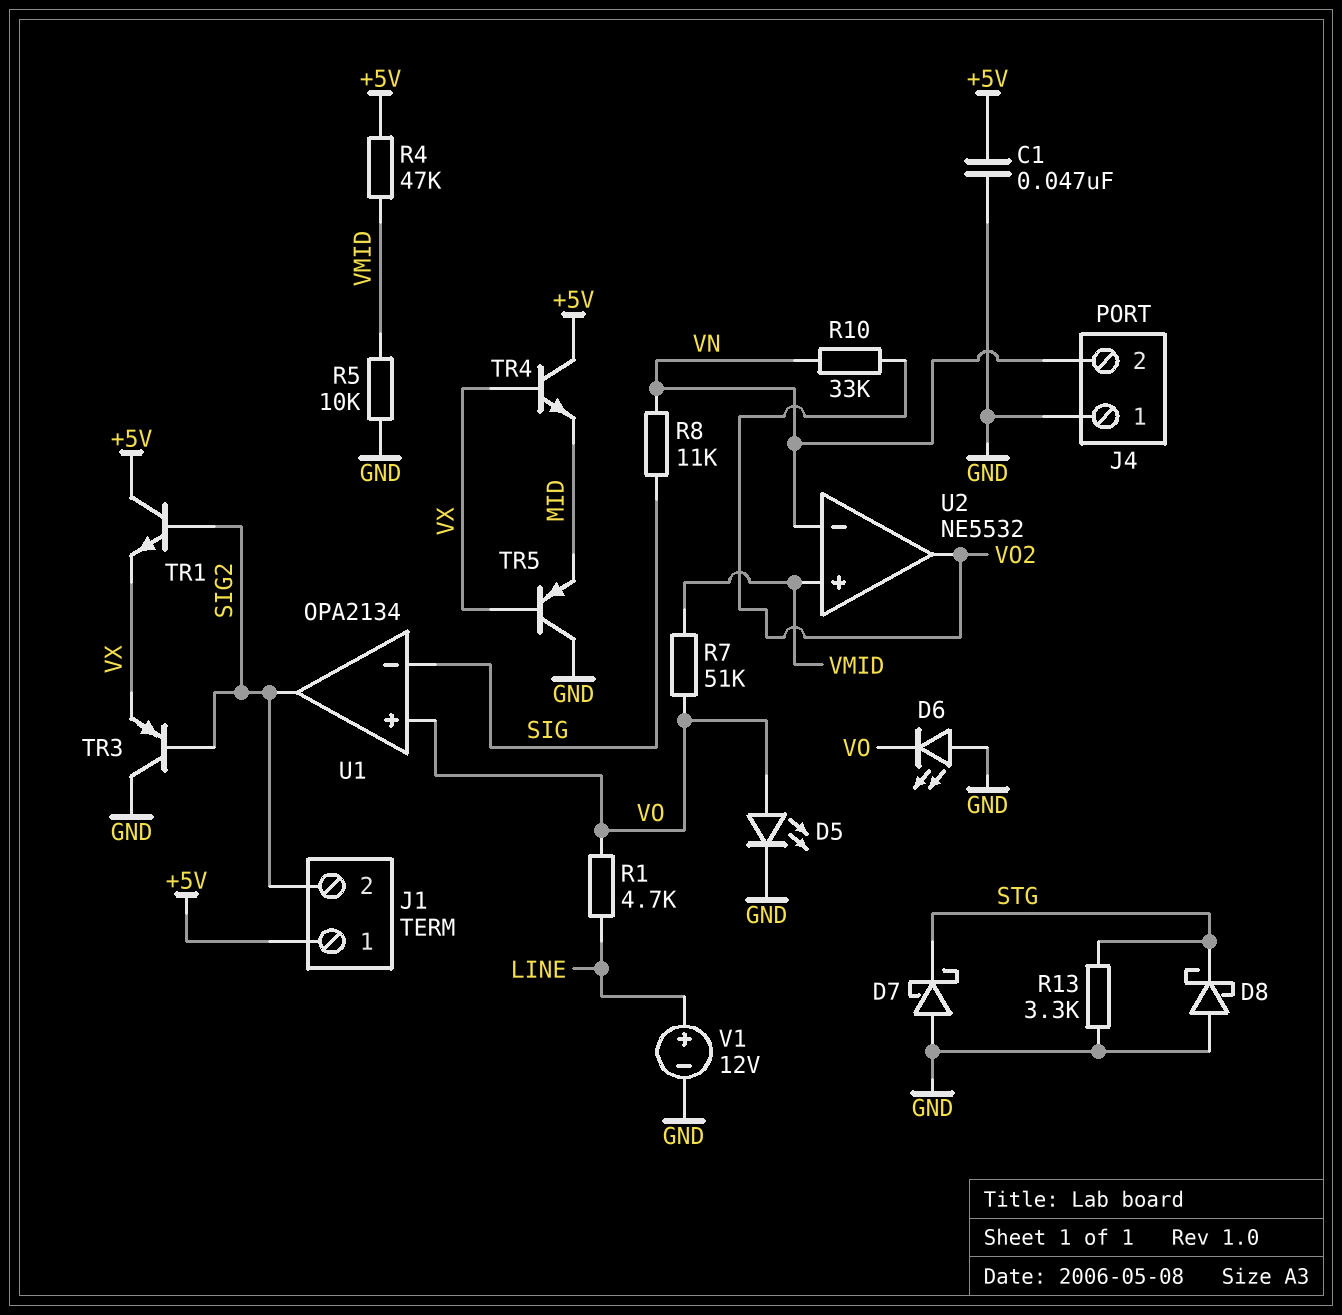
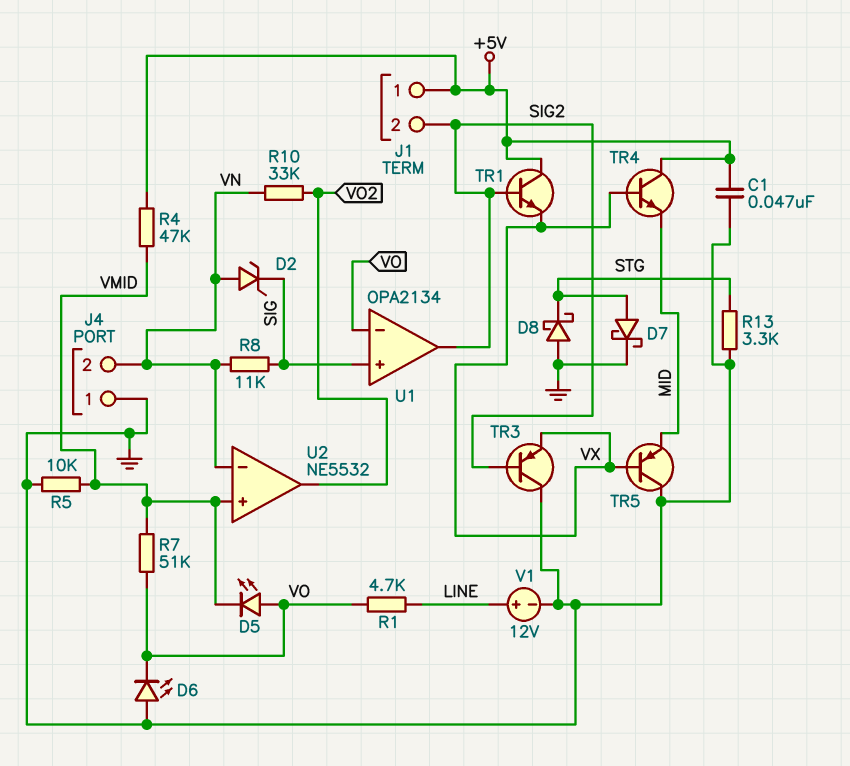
D2: none -> zener (A VN, K SIG)
D5: LED (A VO, K GND) -> LED (A VO, K VMID)
D7: schottky (A GND, K STG) -> schottky (A STG, K GND)
U1 pin in+: VO -> SIG
U1 pin in-: SIG -> VO

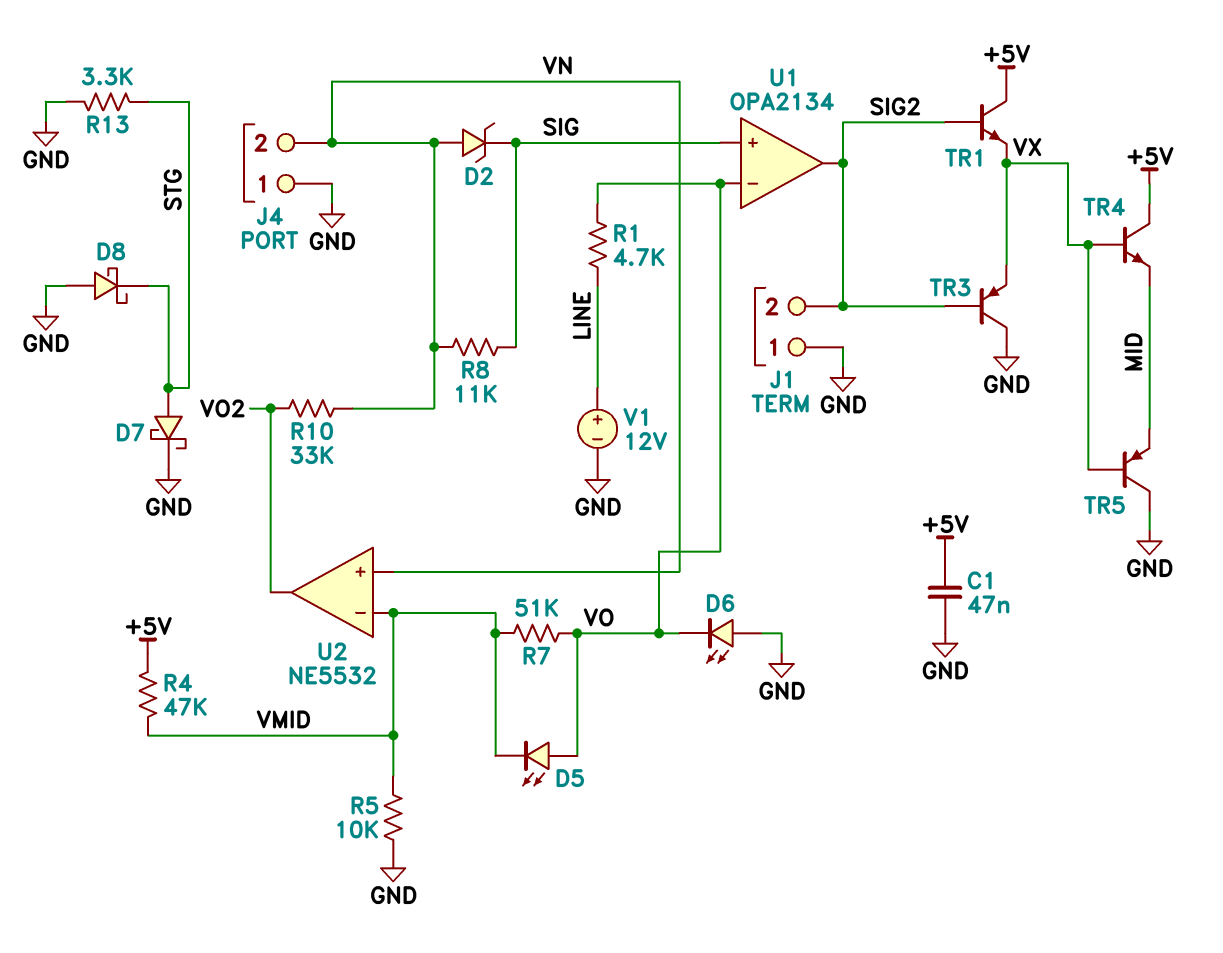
J1 pin 1: +5V -> GND
U2 pin in+: VMID -> VN
U2 pin in-: VN -> VMID

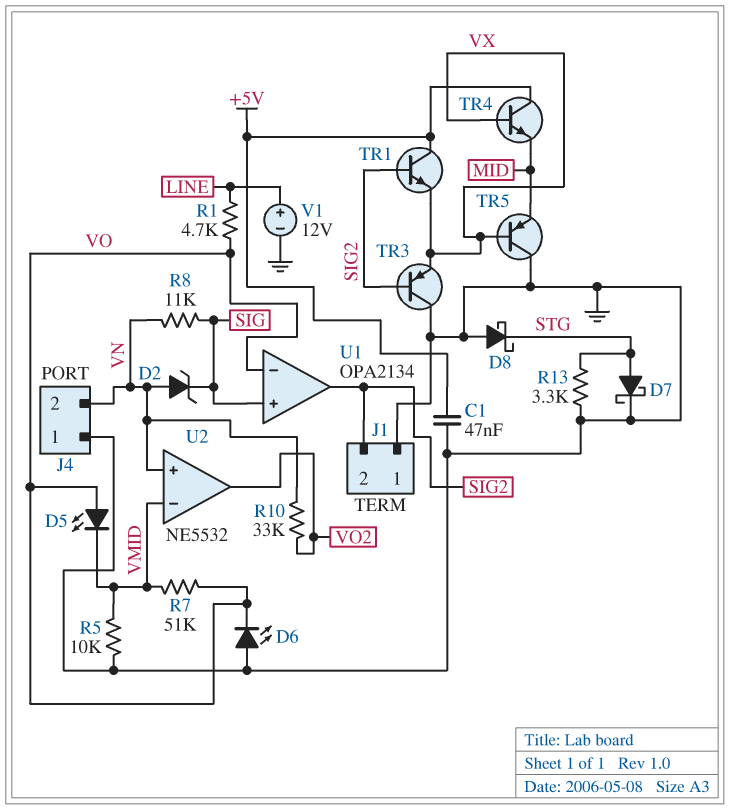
R4: 47k (+5V, VMID) -> none

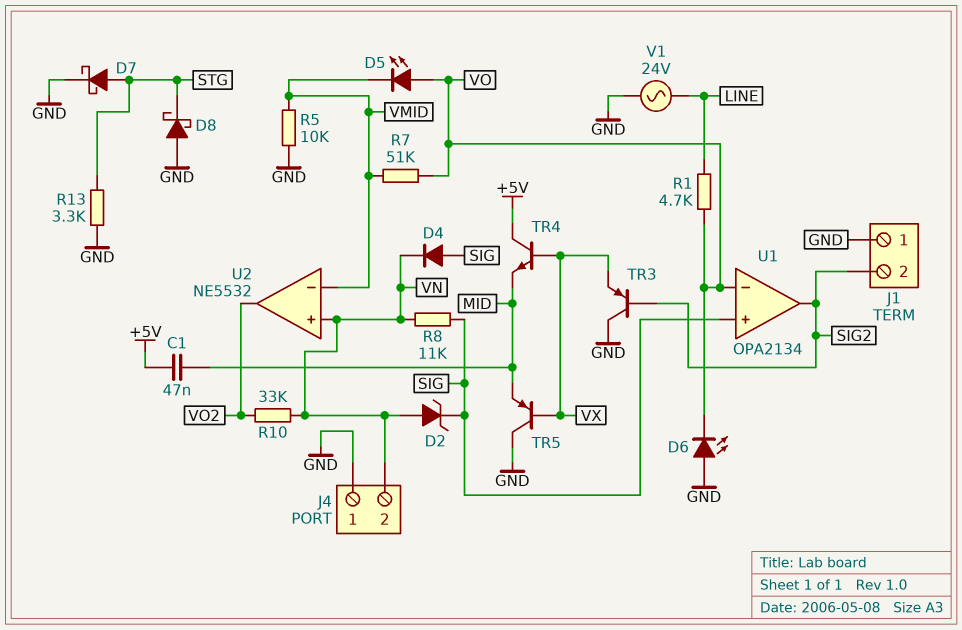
C1: 47nF (+5V, GND) -> 47nF (+5V, MID)
D4: none -> diode (A SIG, K VN)
TR1: NPN (B SIG2, C +5V, E VX) -> none
V1: 12V (plus LINE, minus GND) -> AC 24V (GND, LINE)

